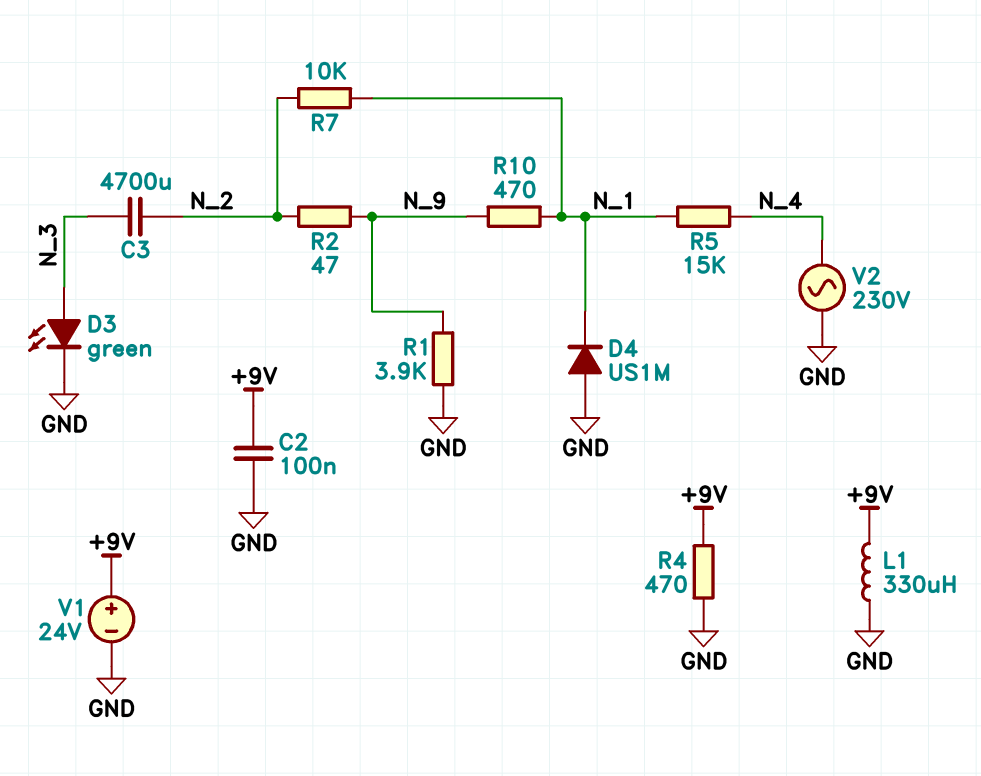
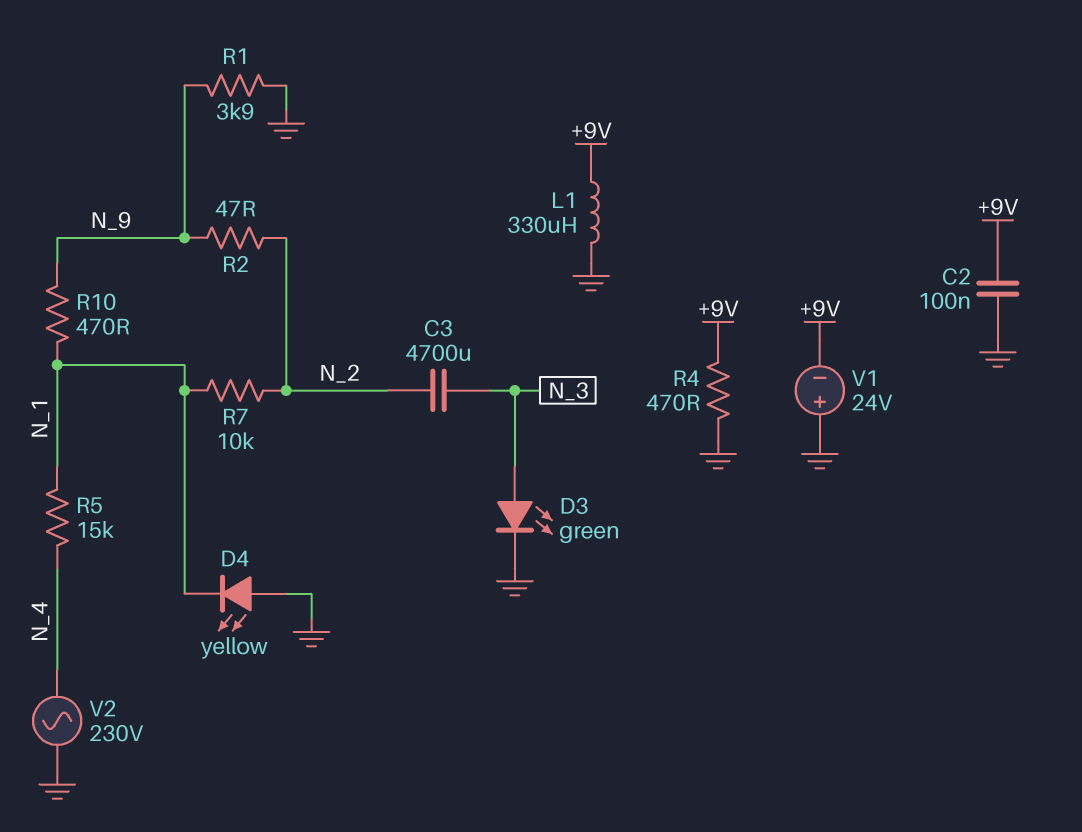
D4: diode US1M (A GND, K N_1) -> LED yellow (A GND, K N_1)
V1: 24V (plus +9V, minus GND) -> 24V (plus GND, minus +9V)

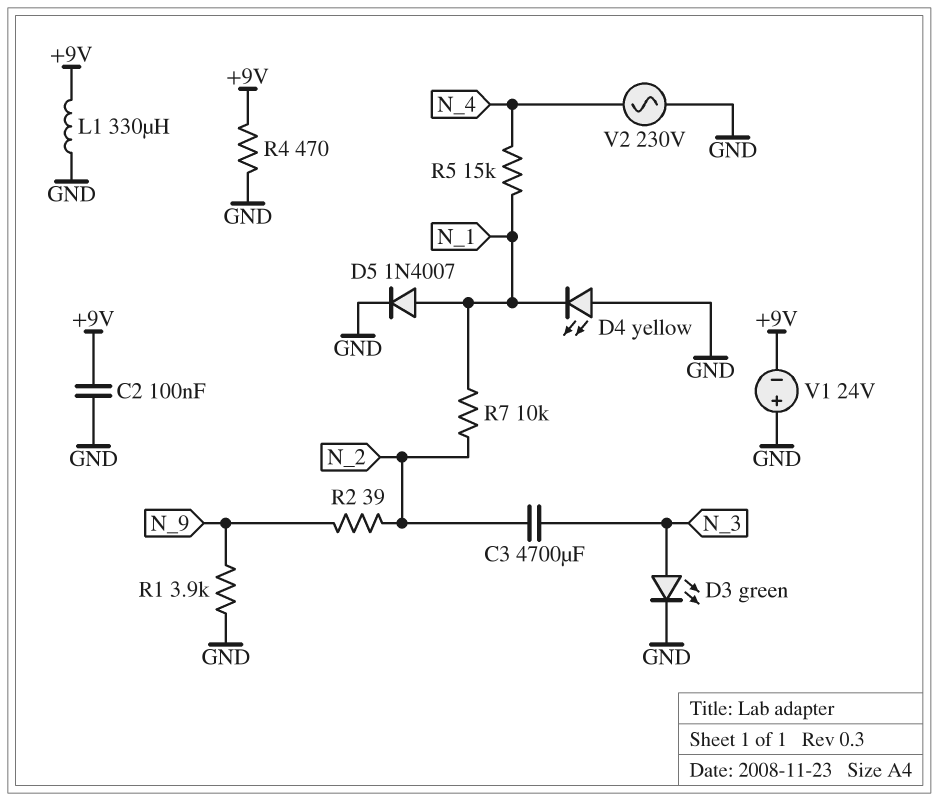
D5: none -> diode 1N4007 (A N_1, K GND)
R2: 47 (N_2, N_9) -> 39 (N_2, N_9)
R10: 470 (N_1, N_9) -> none

